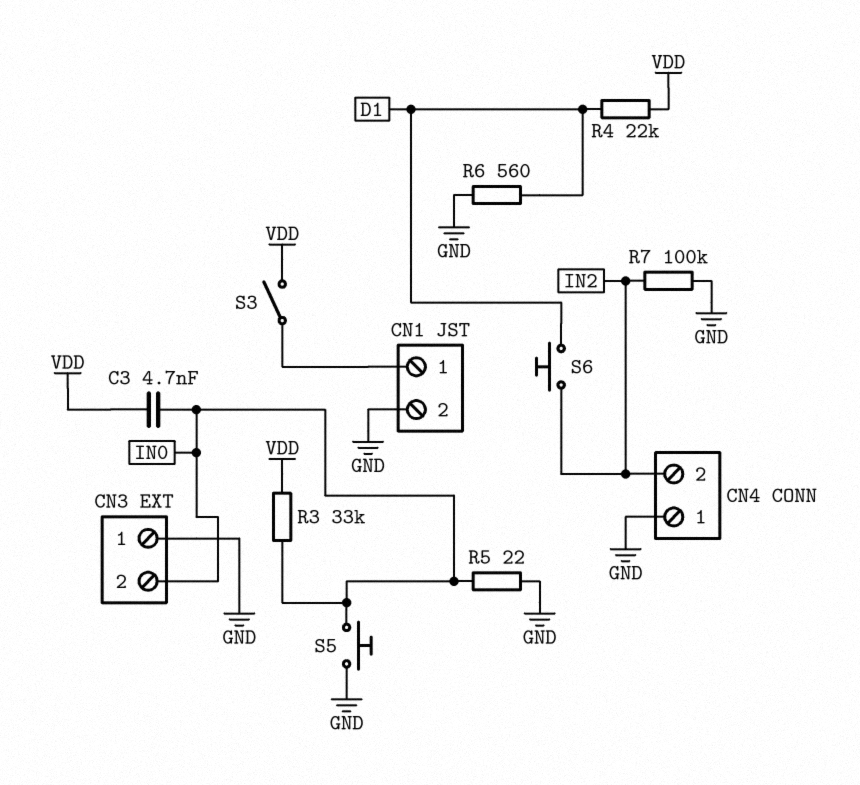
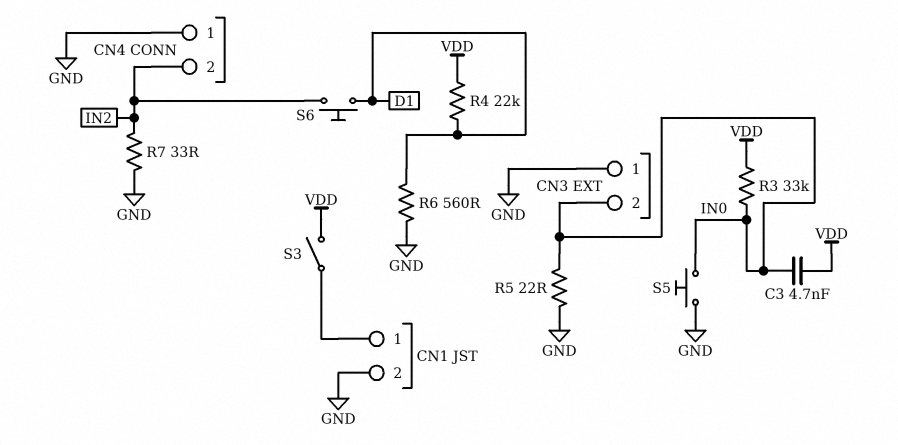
R7: 100k (GND, IN2) -> 33 (GND, IN2)

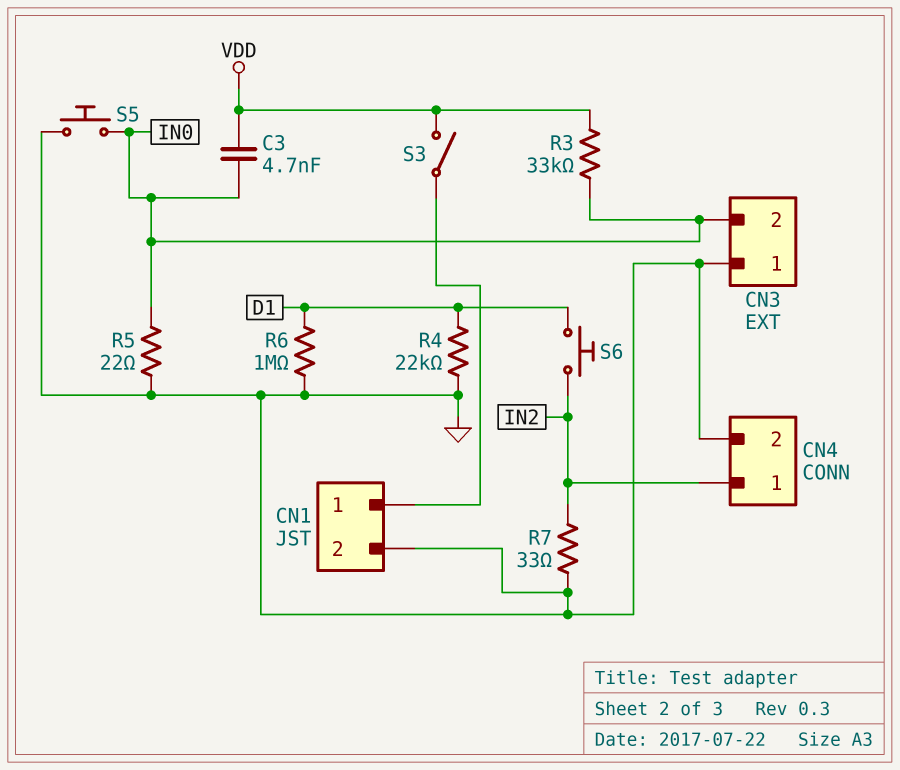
CN4 pin 1: GND -> IN2
CN4 pin 2: IN2 -> GND
R4: 22k (D1, VDD) -> 22k (D1, GND)
R6: 560 (D1, GND) -> 1M (D1, GND)

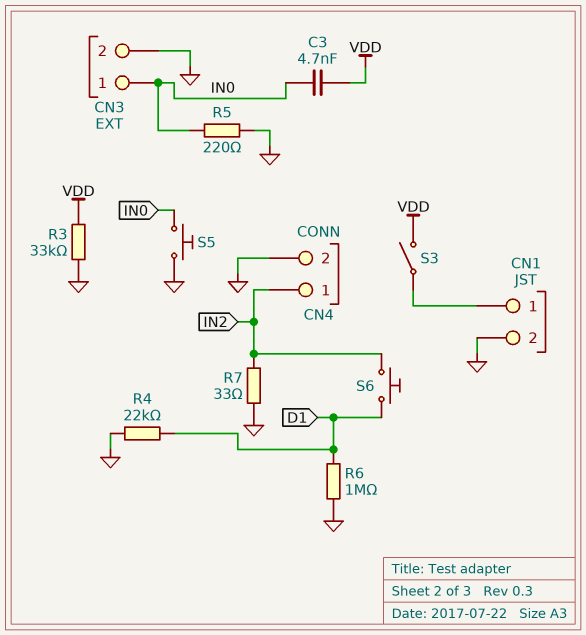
CN3 pin 1: GND -> IN0
CN3 pin 2: IN0 -> GND
R3: 33k (IN0, VDD) -> 33k (GND, VDD)
R5: 22 (GND, IN0) -> 220 (GND, IN0)

